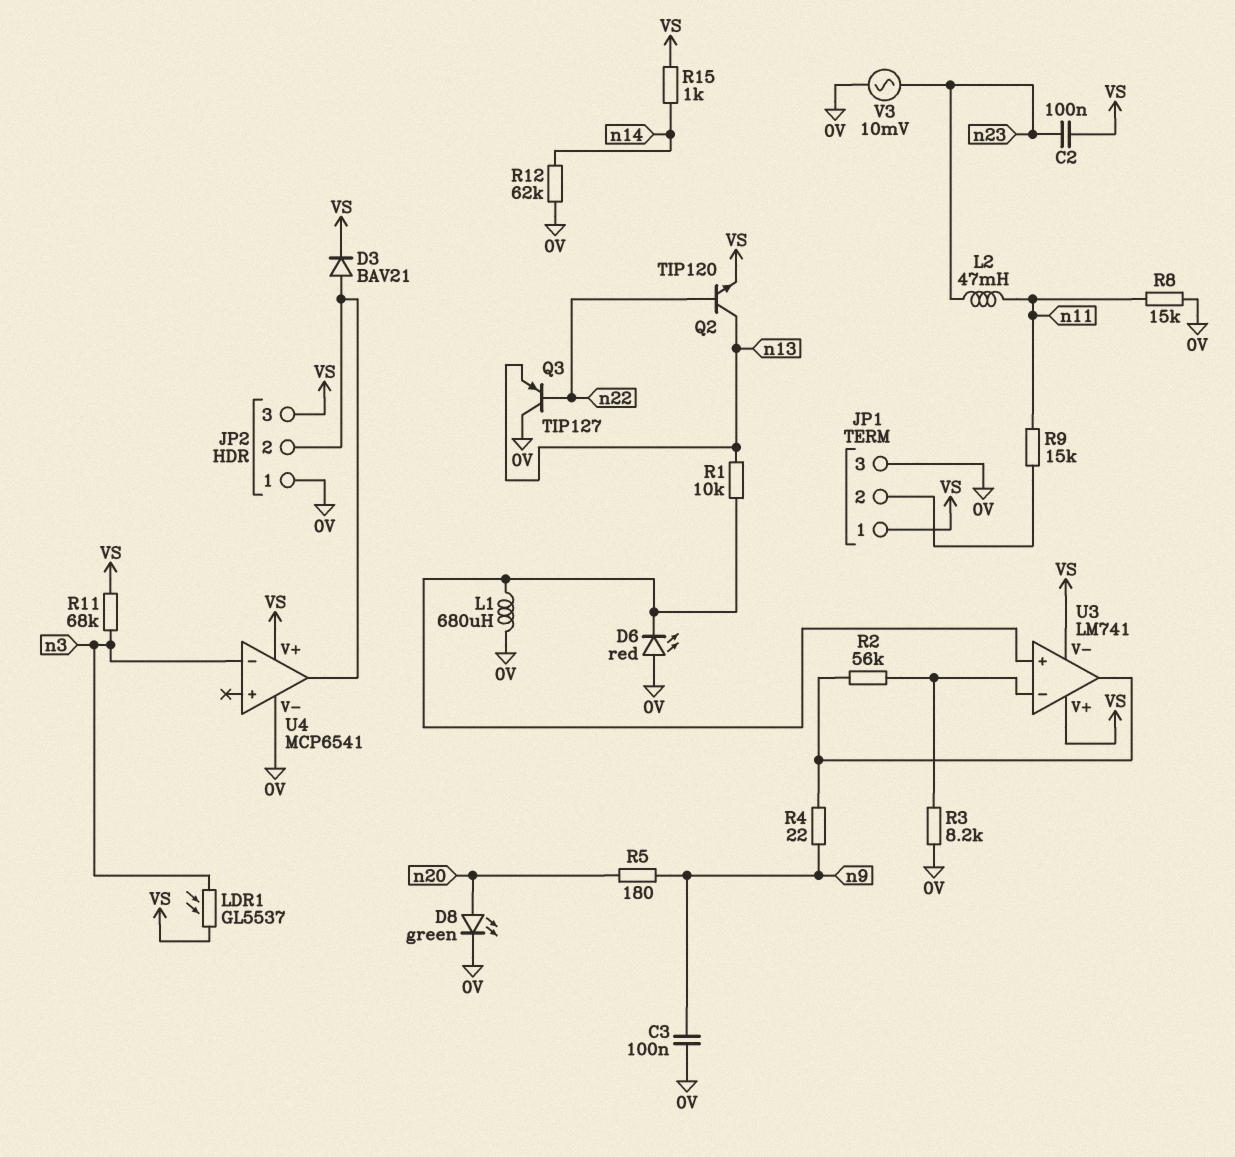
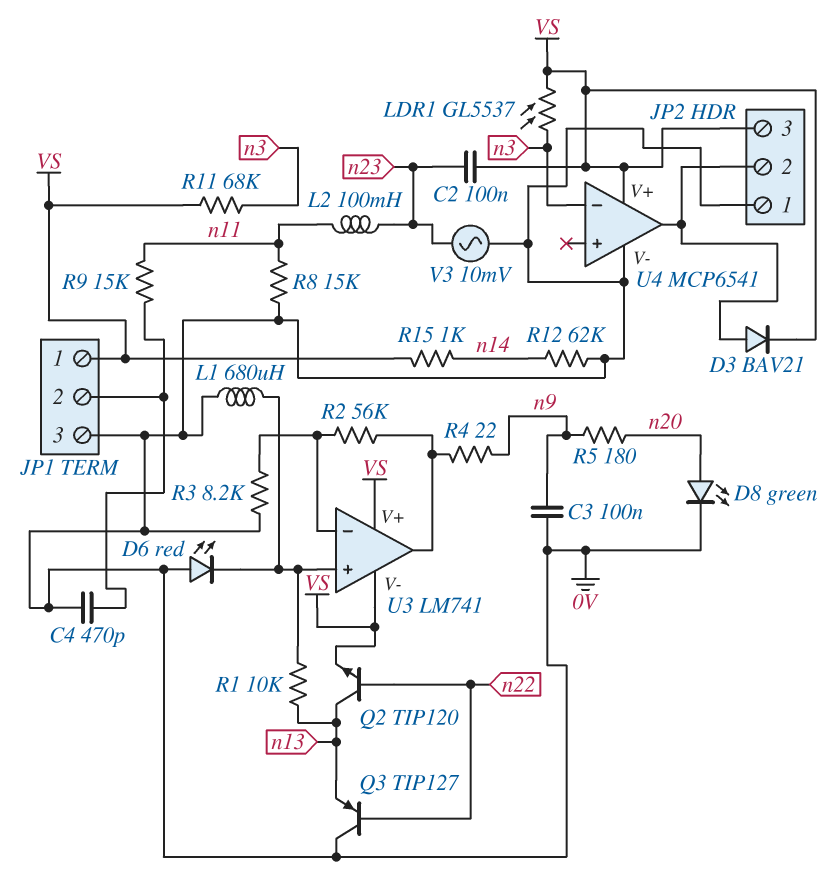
C4: none -> 470pF (0V, JP1/2)
L2: 47mH (n11, n23) -> 100mH (n11, n23)

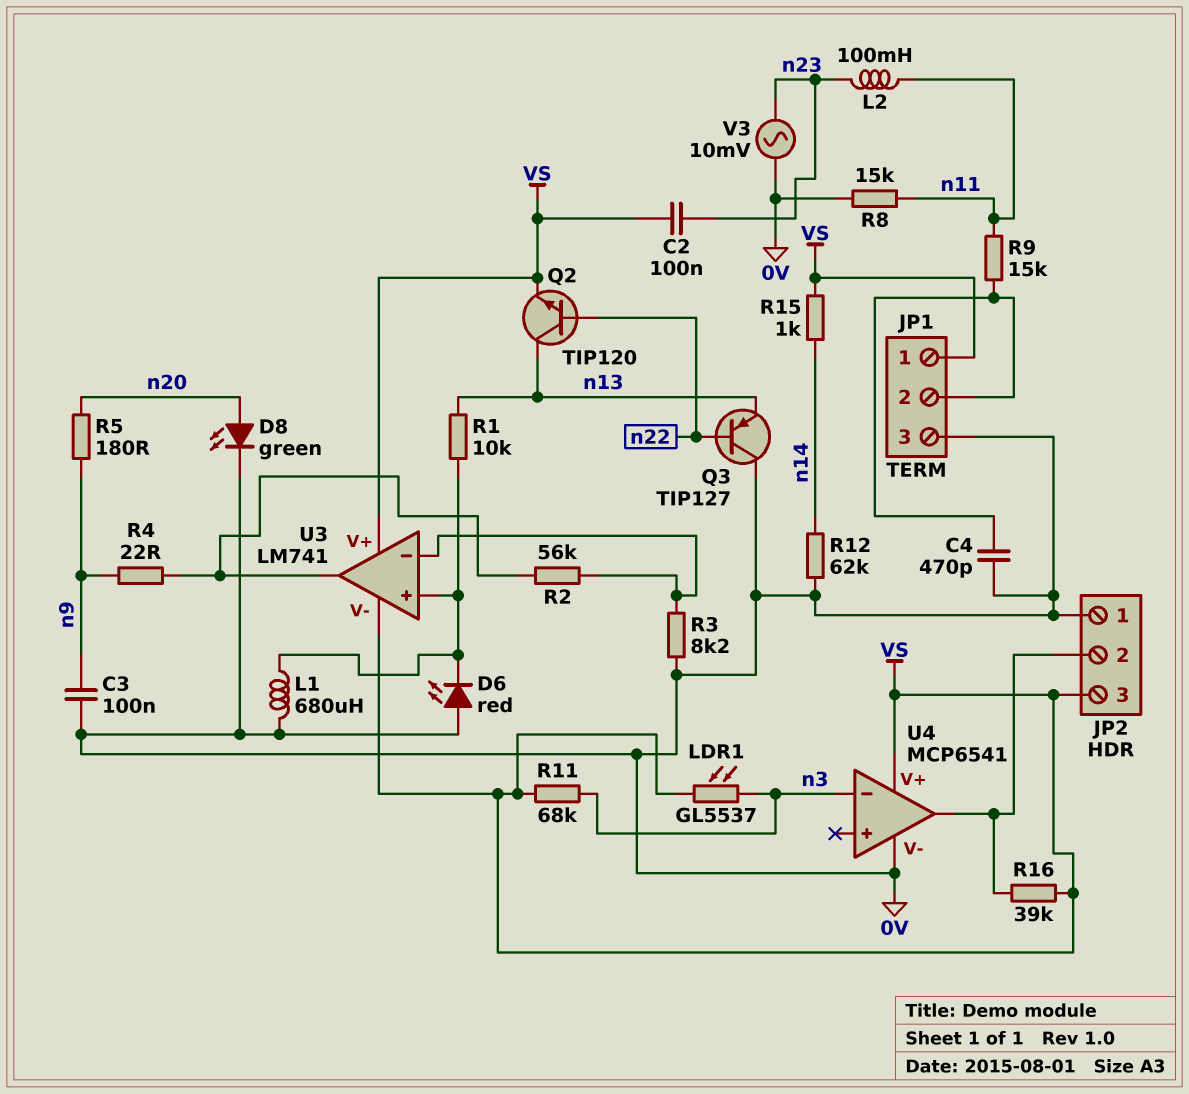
D3: diode BAV21 (A JP2/2, K VS) -> none
R16: none -> 39k (JP2/2, VS)

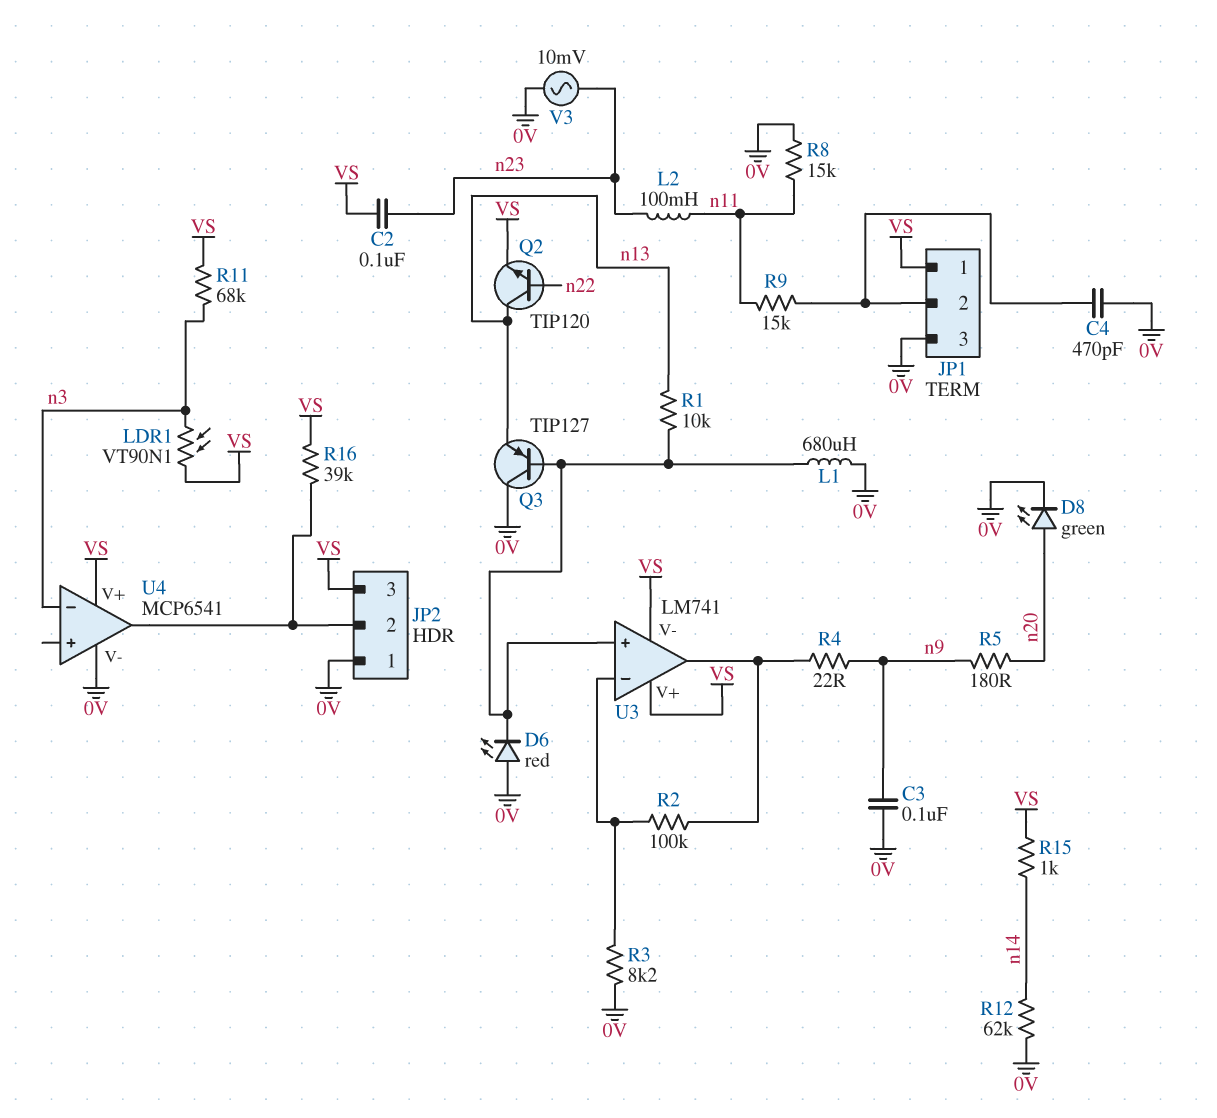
LDR1: GL5537 (VS, n3) -> VT90N1 (VS, n3)
Q3: PNP TIP127 (B n22, C 0V, E n13) -> PNP TIP127 (B U3/in+, C 0V, E n13)
R2: 56k (U3/in-, U3/out) -> 100k (U3/in-, U3/out)

